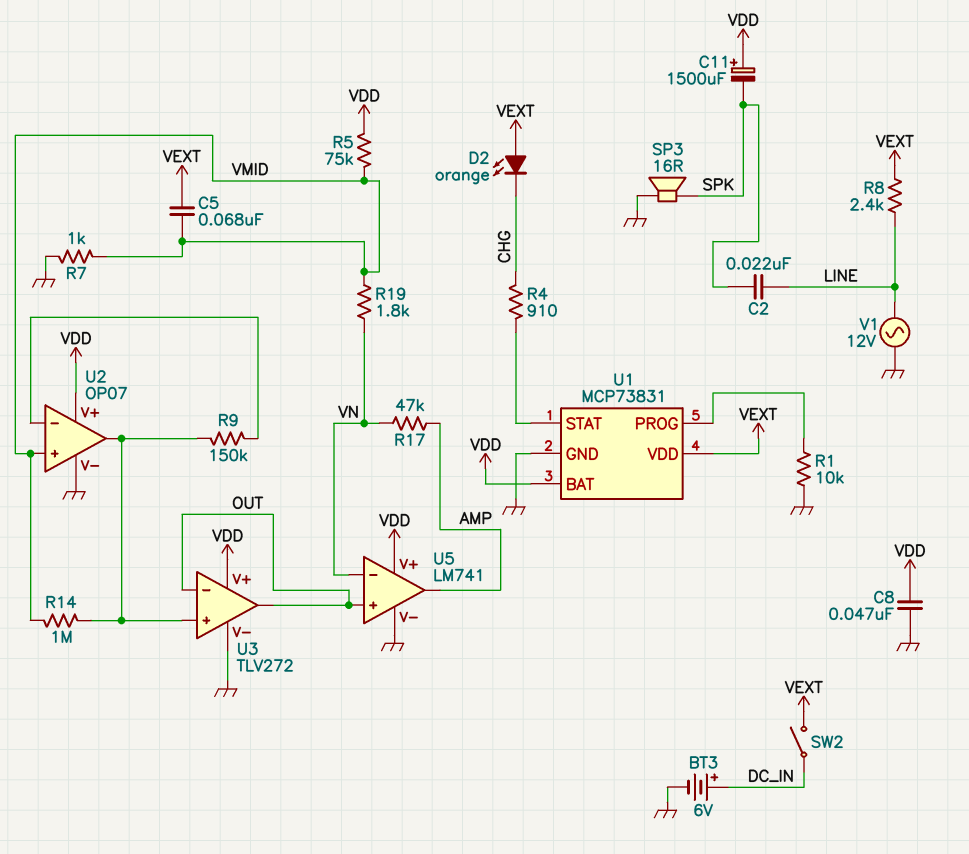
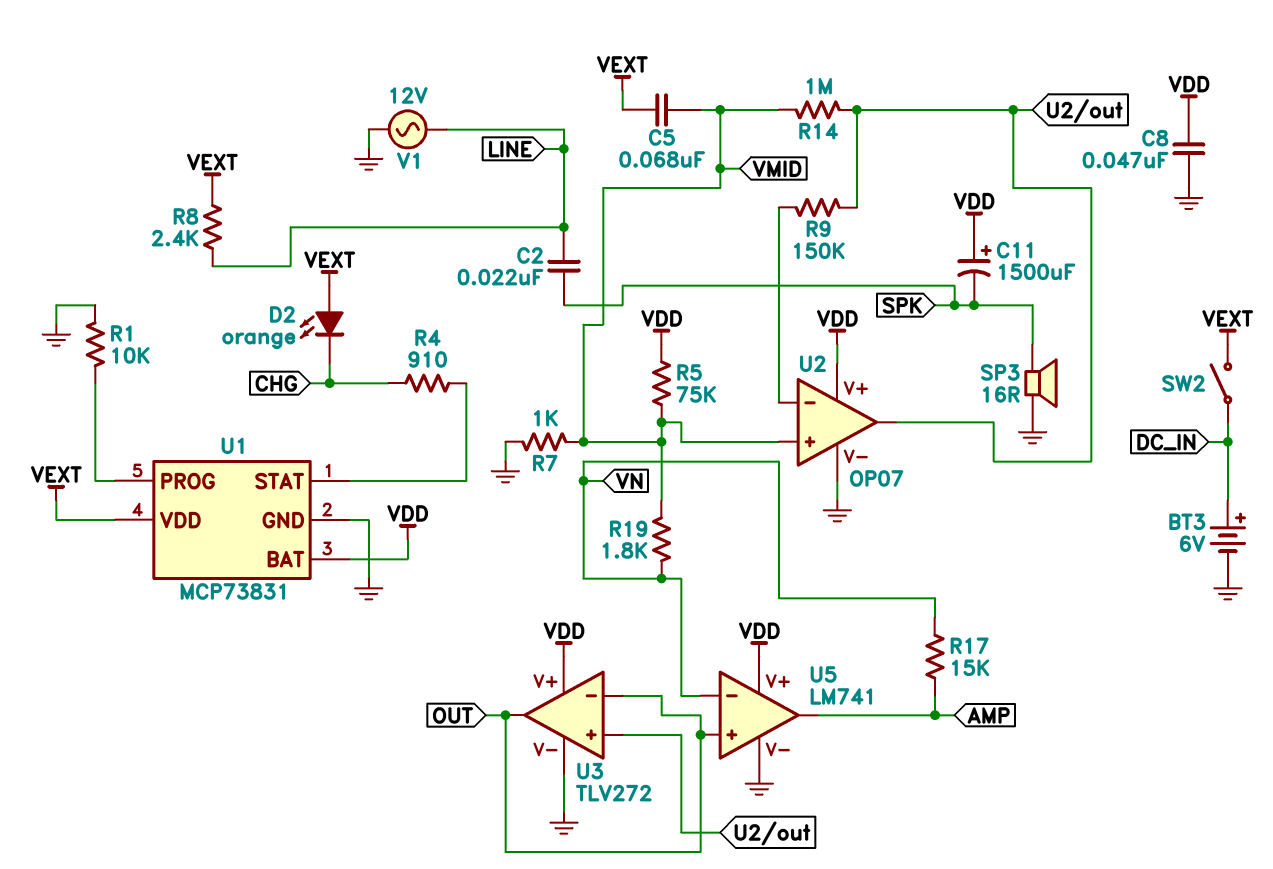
R17: 47k (AMP, VN) -> 15k (AMP, VN)

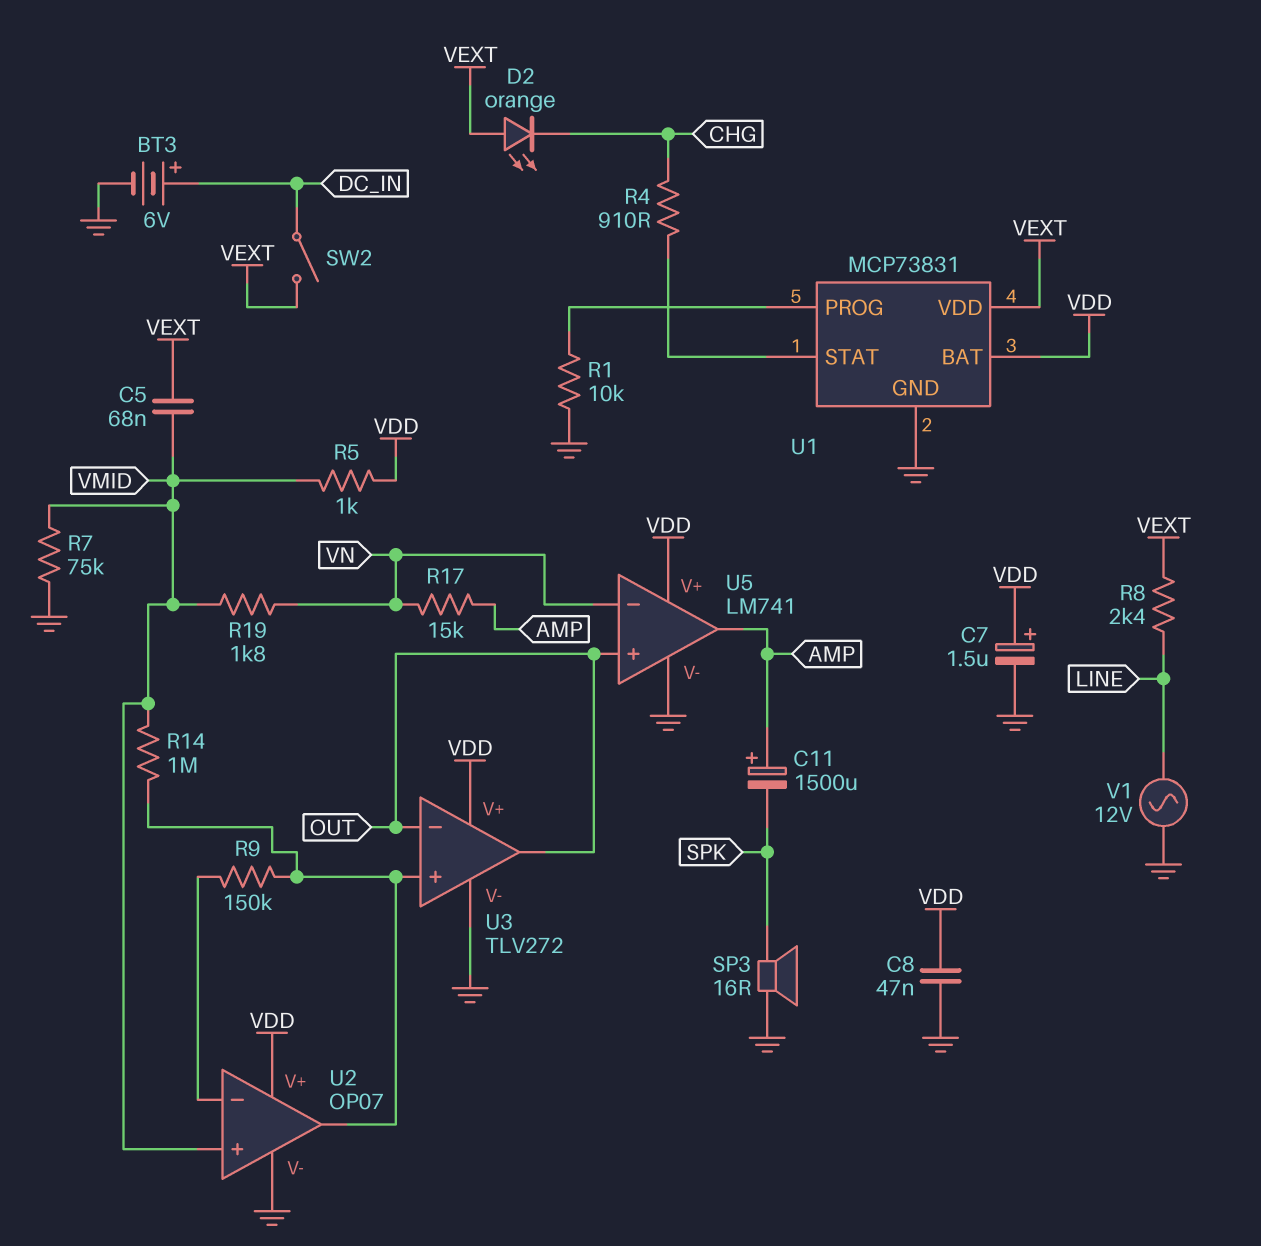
C2: 22nF (LINE, SPK) -> none
C7: none -> 1.5uF (plus VDD, minus GND)
C11: 1500uF (plus VDD, minus SPK) -> 1500uF (plus AMP, minus SPK)
R5: 75k (VDD, VMID) -> 1k (VDD, VMID)
R7: 1k (GND, VMID) -> 75k (GND, VMID)

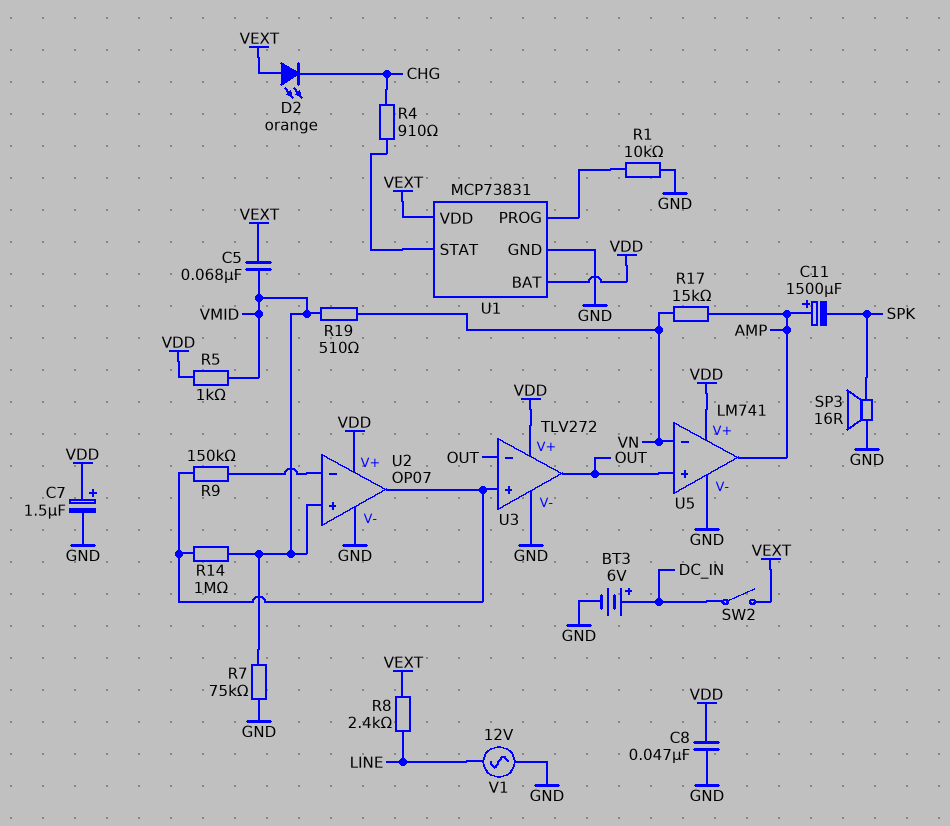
R19: 1.8k (VMID, VN) -> 510 (VMID, VN)

